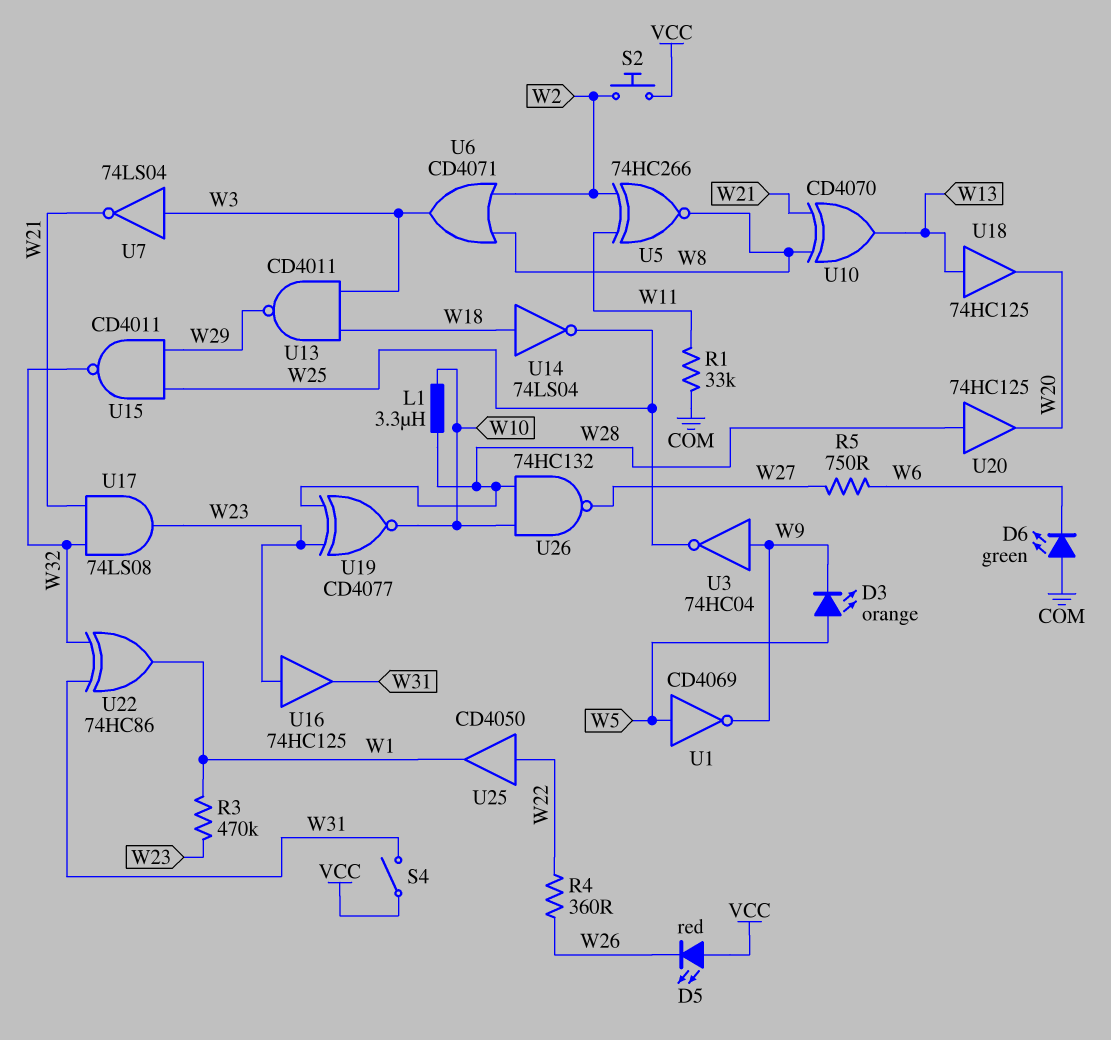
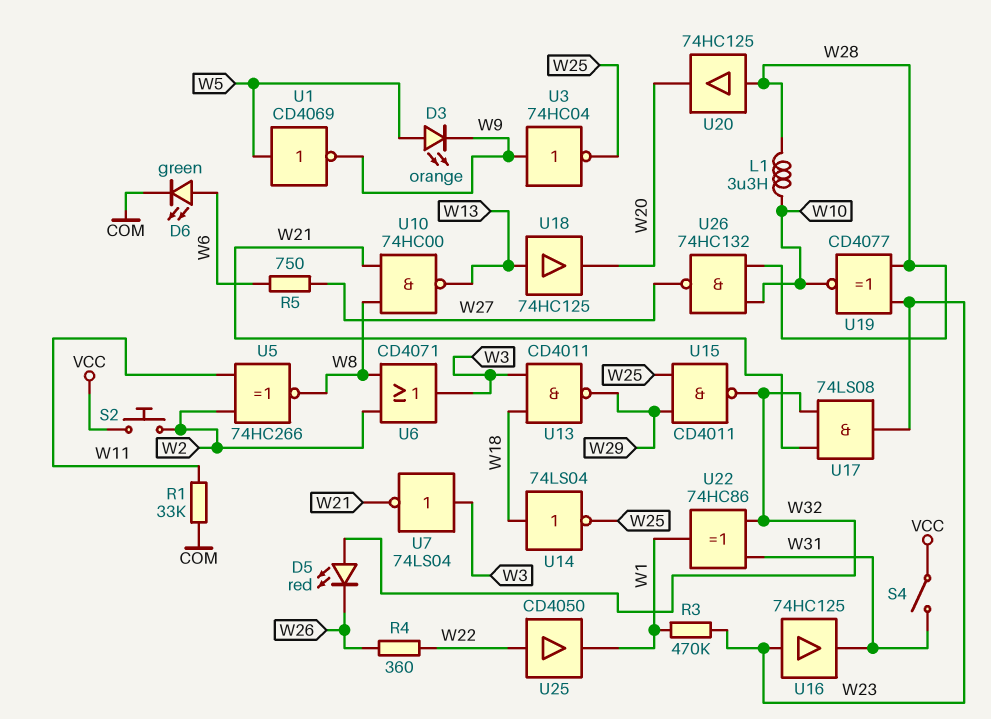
D5: LED red (A VCC, K W26) -> LED red (A W32, K W26)
D6: LED green (A COM, K W6) -> LED green (A W6, K COM)
U10: XOR CD4070 (in W8, in W21, out W13) -> NAND 74HC00 (in W8, in W21, out W13)

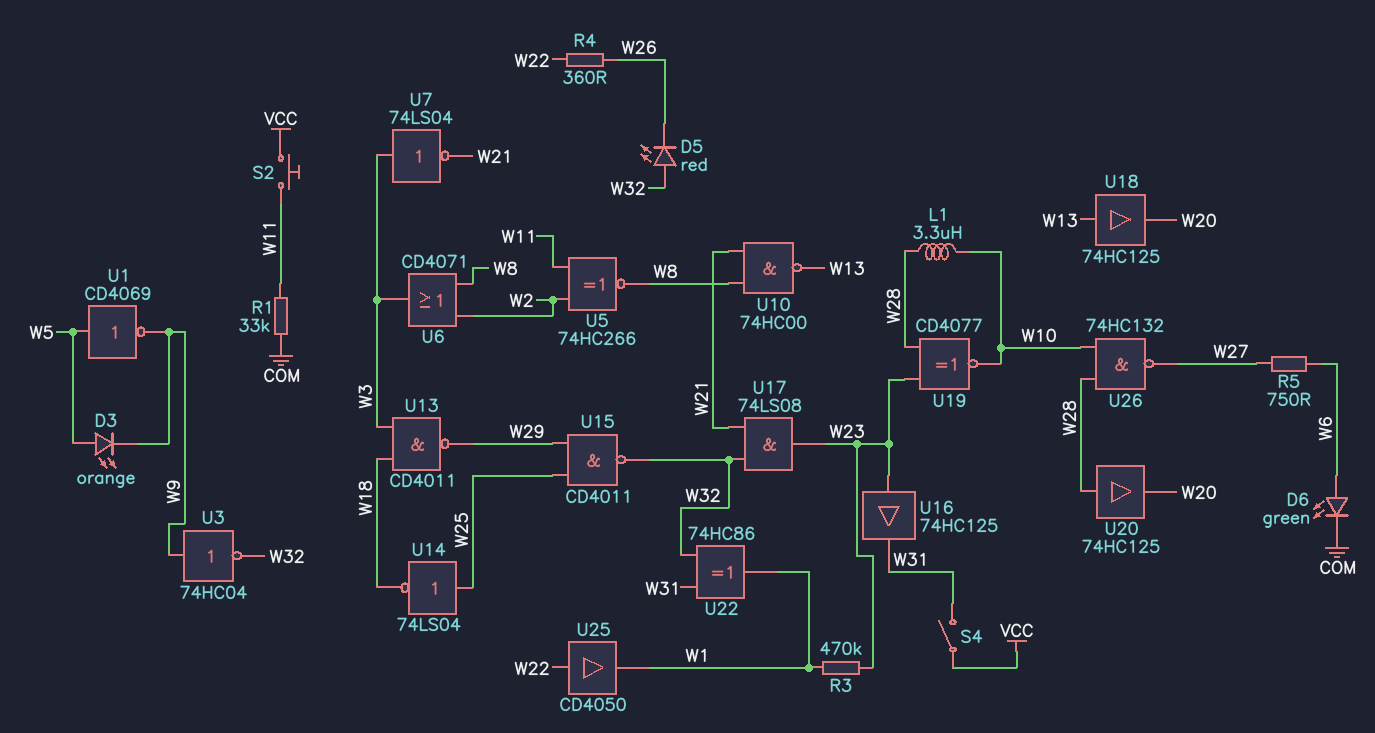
S2: button (VCC, W2) -> button (VCC, W11)
U3: NOT 74HC04 (in W9, out W25) -> NOT 74HC04 (in W9, out W32)
U14: NOT 74LS04 (in W18, out W25) -> NOT 74LS04 (in W25, out W18)

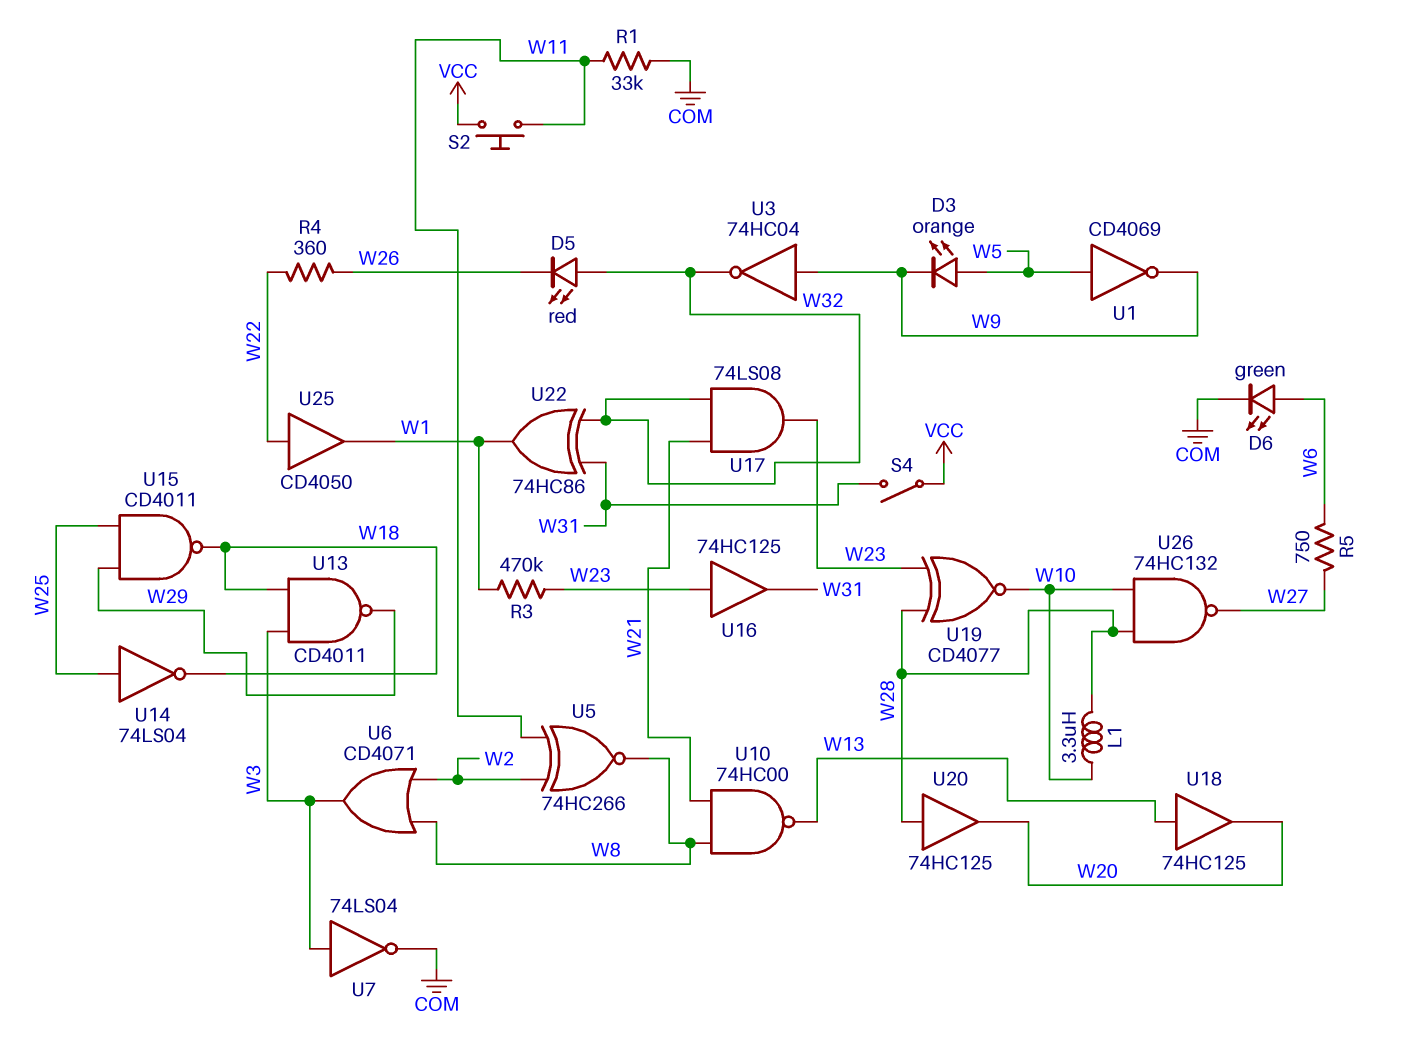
U7: NOT 74LS04 (in W3, out W21) -> NOT 74LS04 (in W3, out COM)
U15: NAND CD4011 (in W25, in W29, out W32) -> NAND CD4011 (in W25, in W29, out W18)

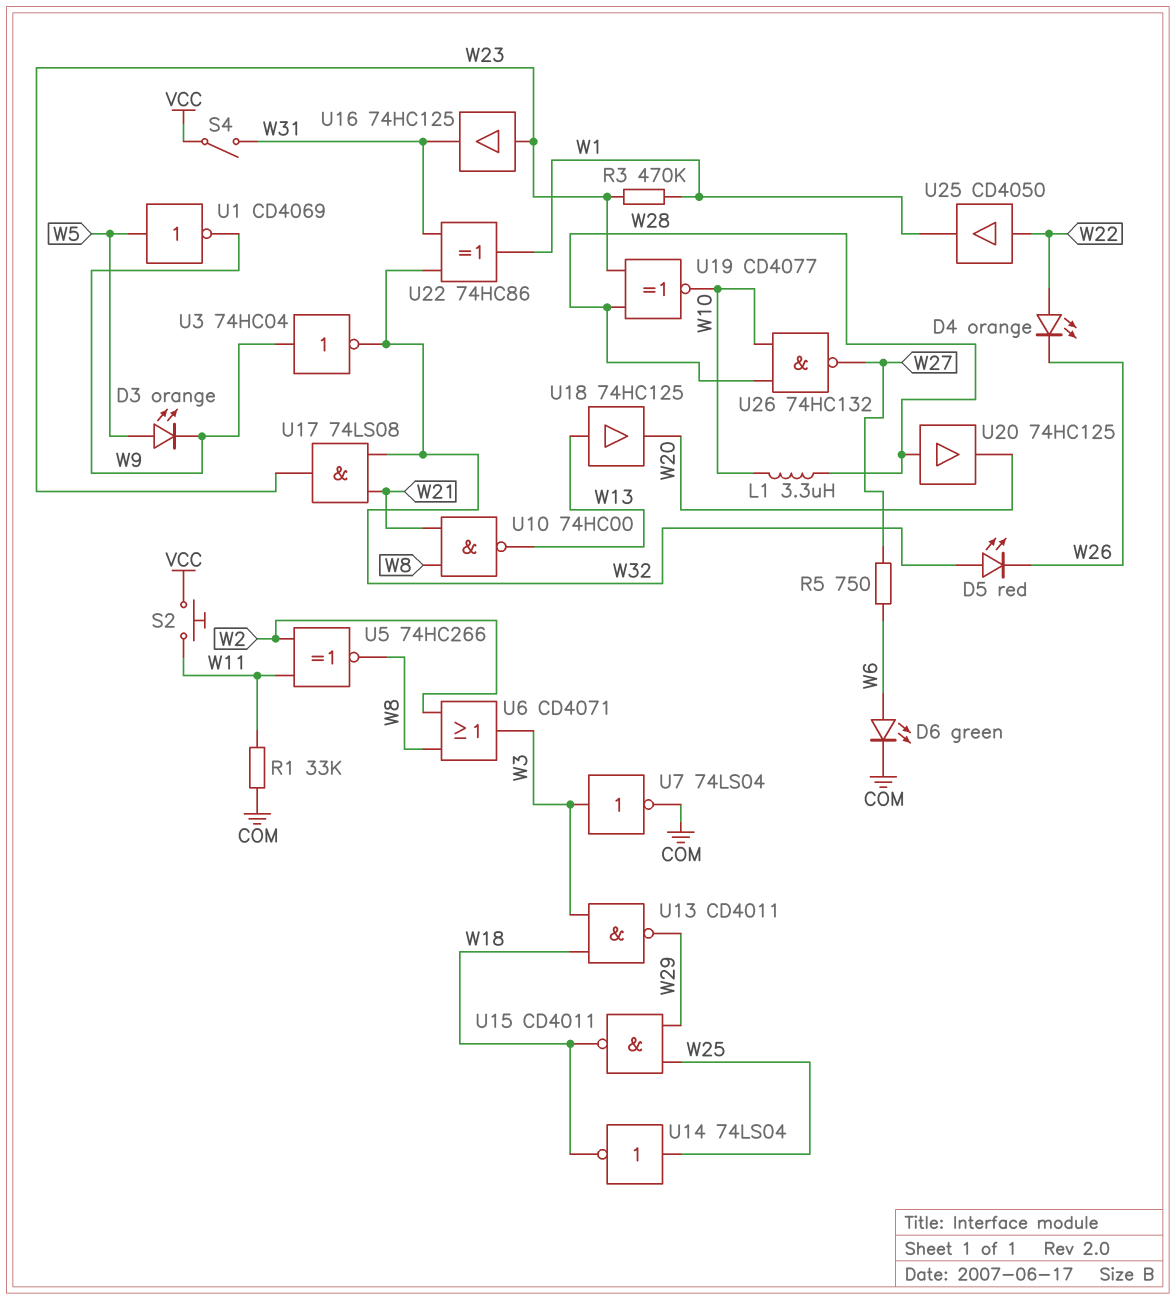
D4: none -> LED orange (A W22, K W26)
R4: 360 (W22, W26) -> none

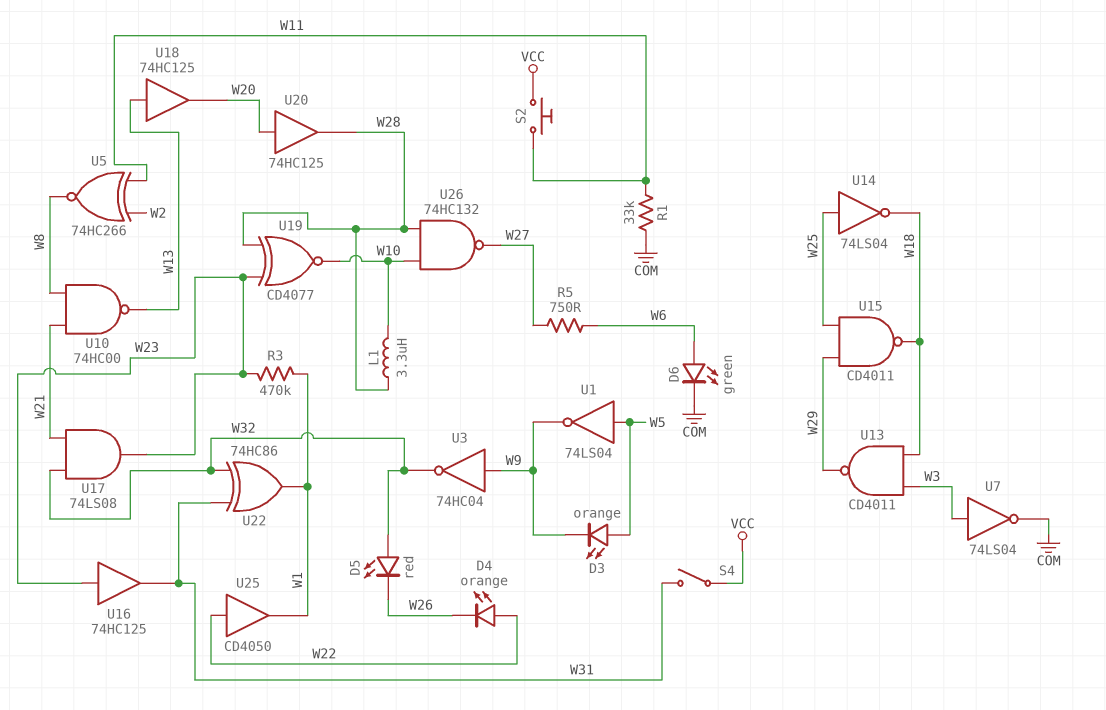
U1: NOT CD4069 (in W5, out W9) -> NOT 74LS04 (in W5, out W9)
U6: OR CD4071 (in W2, in W8, out W3) -> none
U20: buffer 74HC125 (in W28, out W20) -> buffer 74HC125 (in W20, out W28)

